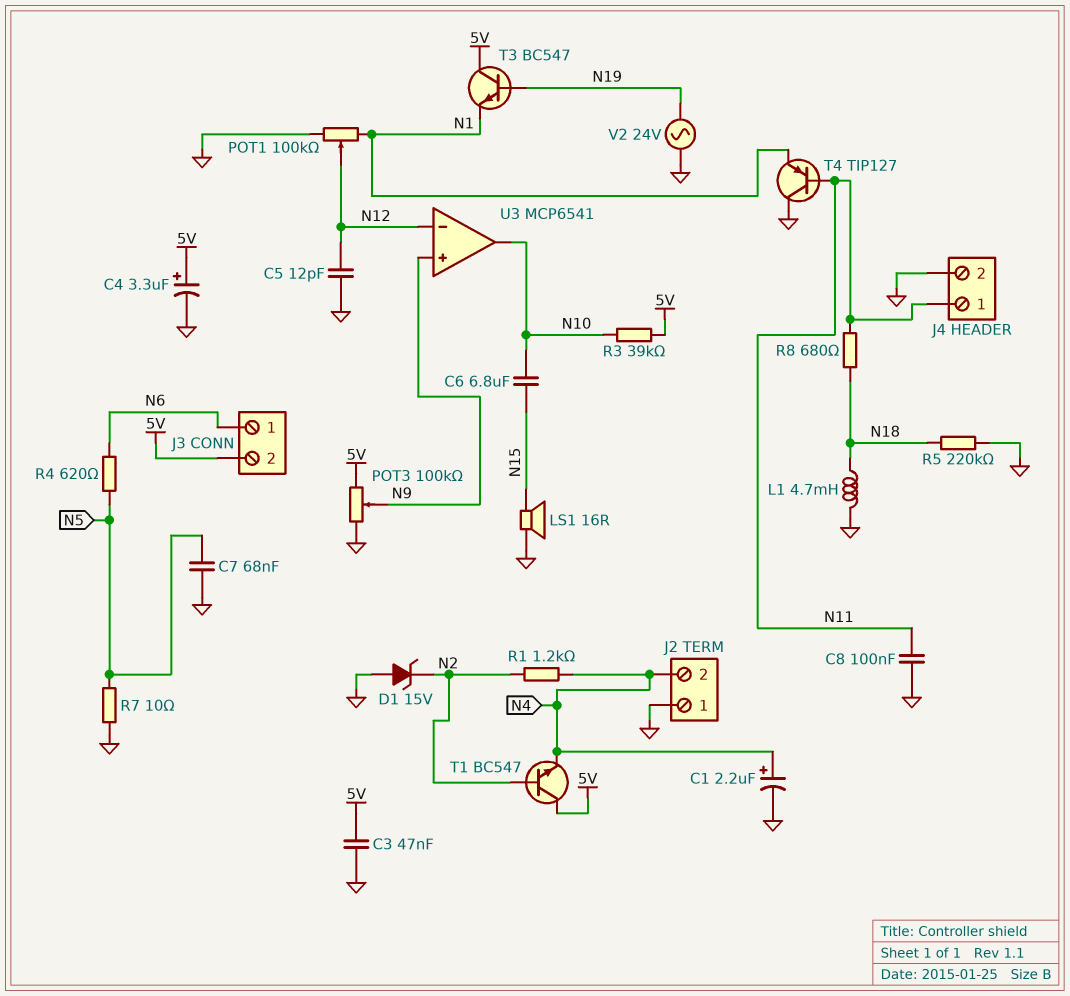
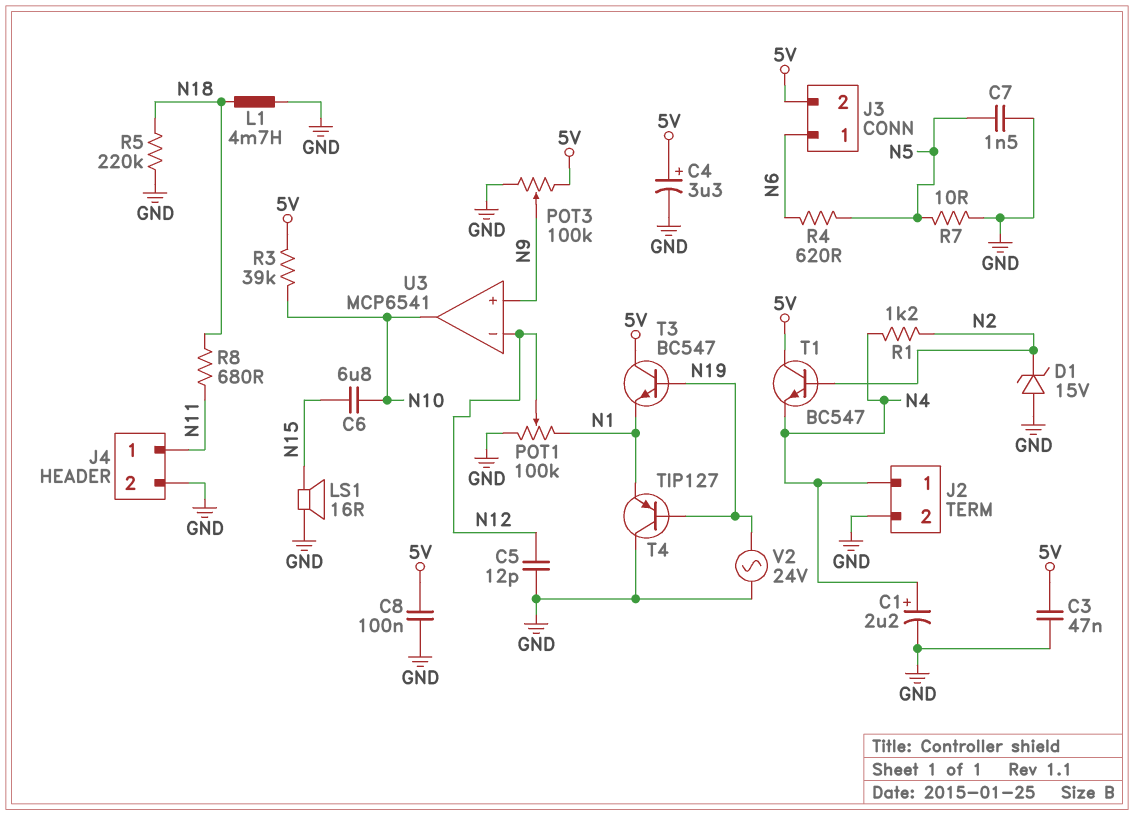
C7: 68nF (GND, N5) -> 1.5nF (GND, N5)
C8: 100nF (GND, N11) -> 100nF (5V, GND)
J2 pin 1: GND -> N4
J2 pin 2: N4 -> GND
T4: PNP TIP127 (B N11, C GND, E N1) -> PNP TIP127 (B N19, C GND, E N1)

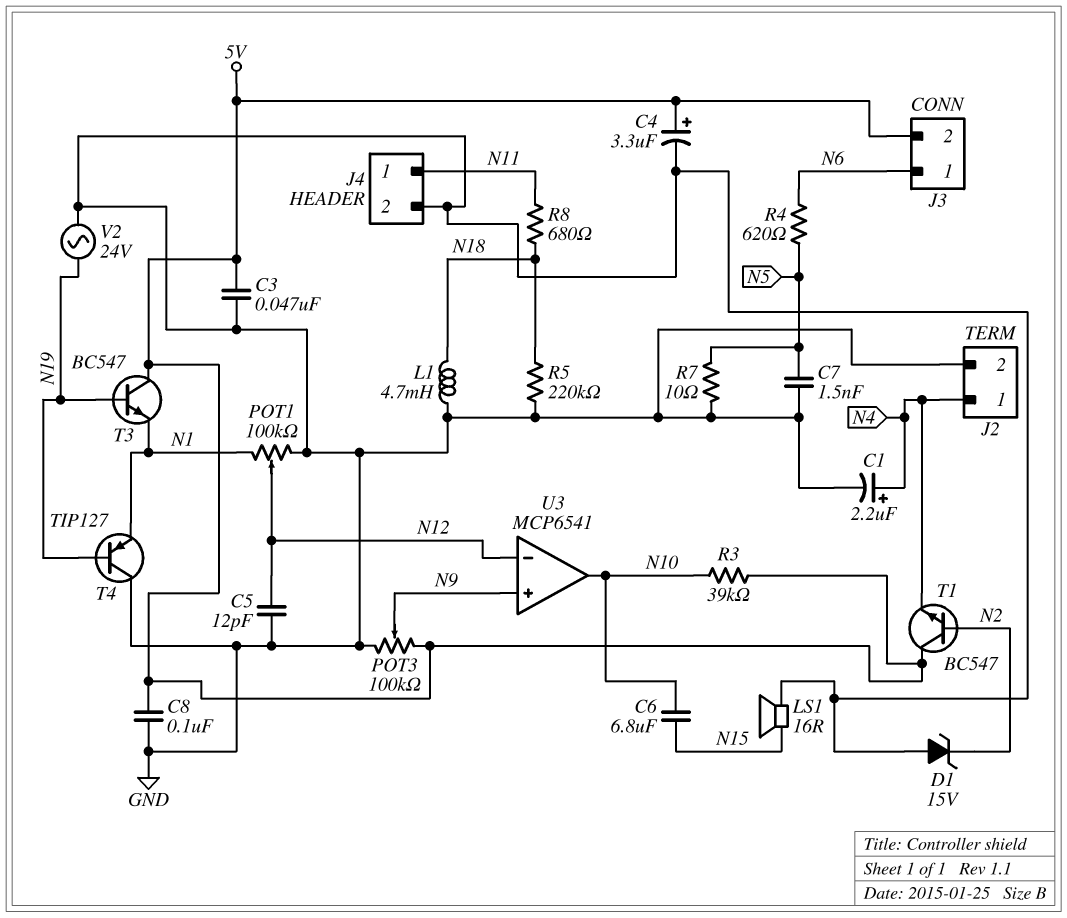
R1: 1.2k (N2, N4) -> none

